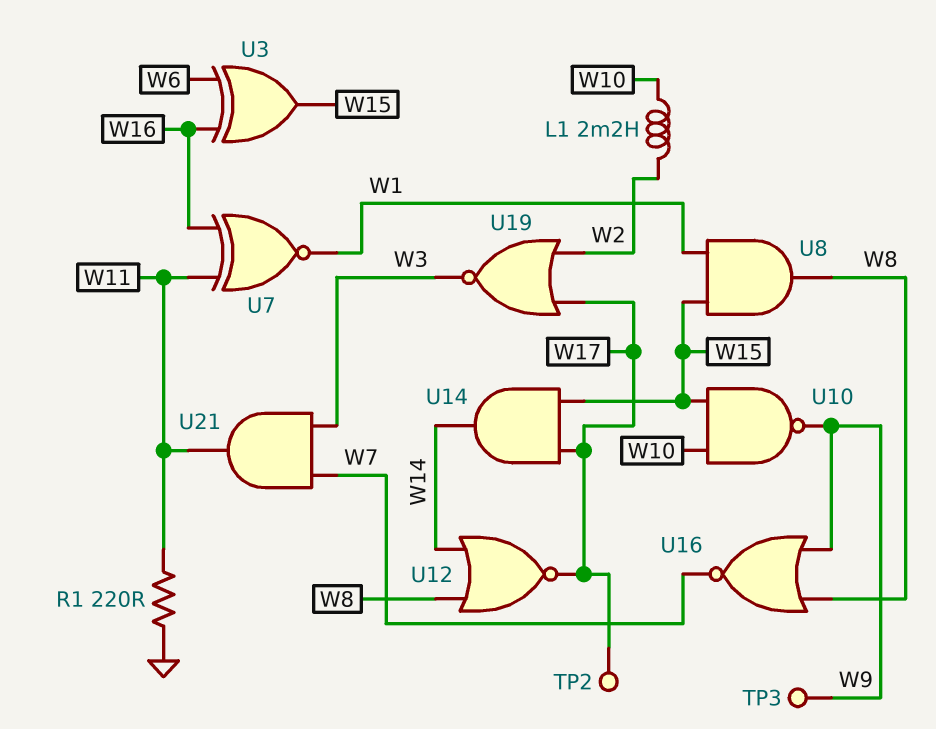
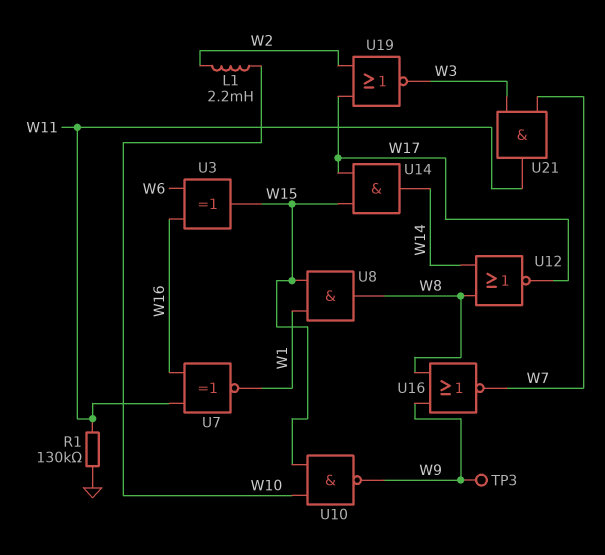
R1: 220 (GND, W11) -> 130k (GND, W11)
TP2: test point (W17) -> none

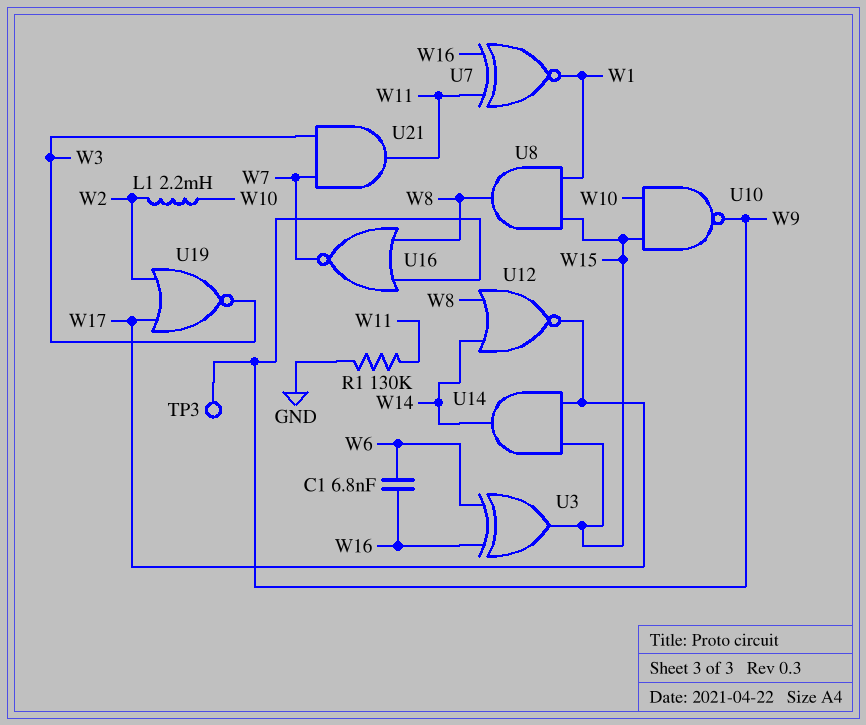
C1: none -> 6.8nF (W6, W16)

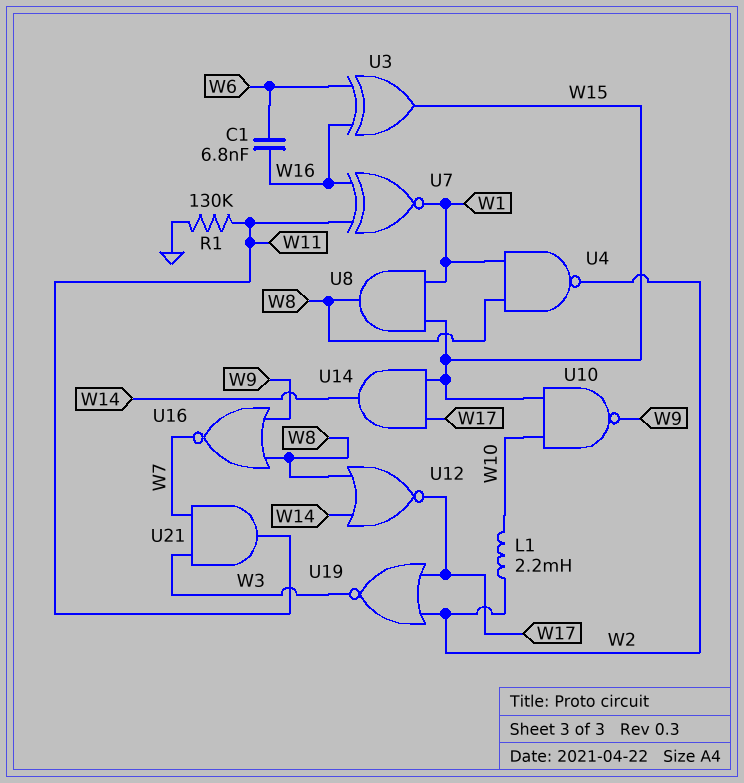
TP3: test point (W9) -> none
U4: none -> NAND (in W1, in W8, out W2)

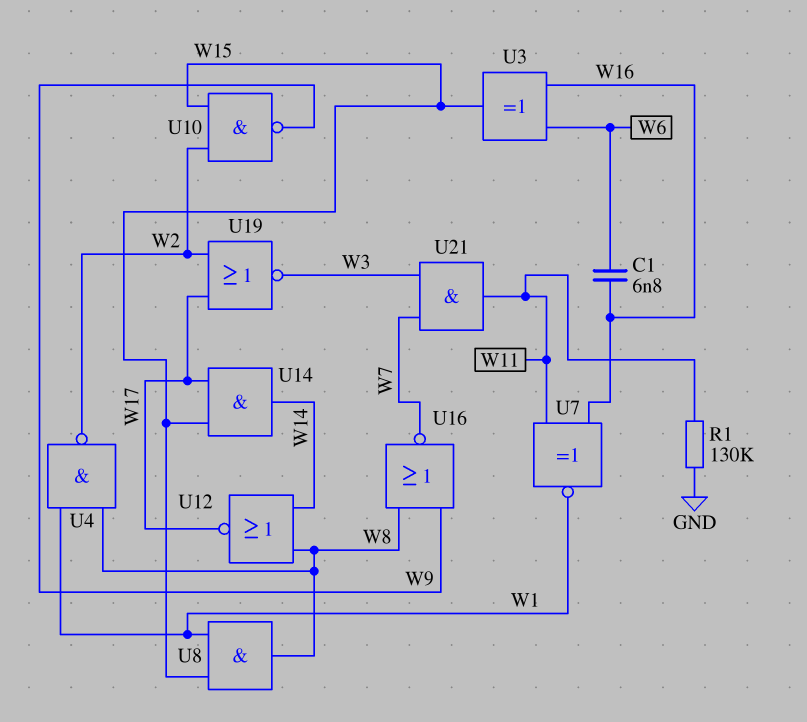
L1: 2.2mH (W2, W10) -> none
U10: NAND (in W10, in W15, out W9) -> NAND (in W2, in W15, out W9)

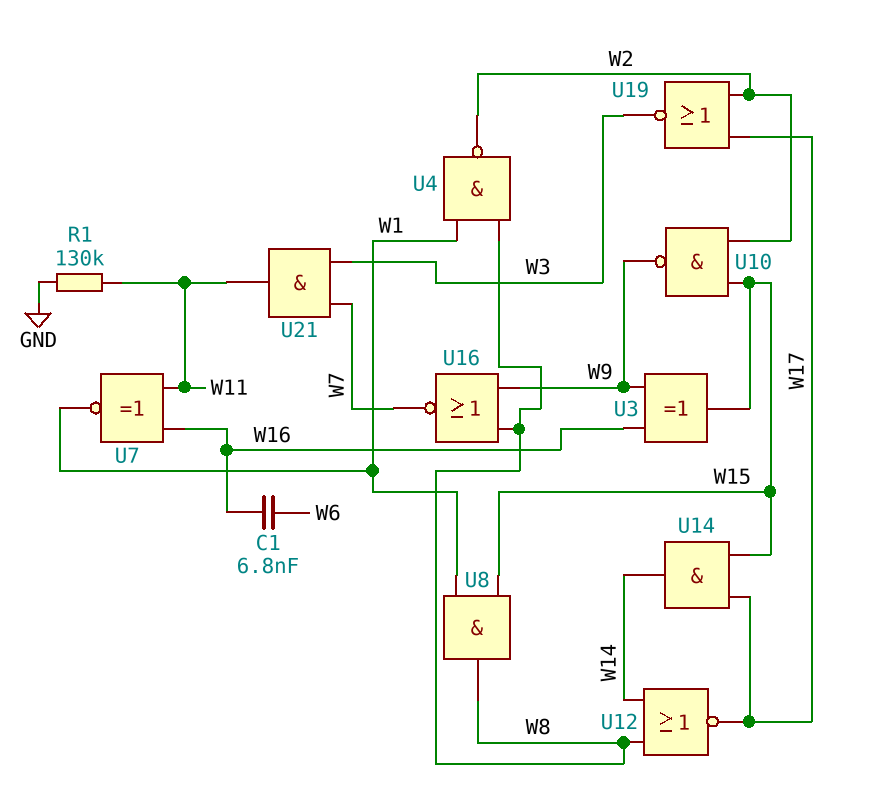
U3: XOR (in W6, in W16, out W15) -> XOR (in W9, in W16, out W15)

